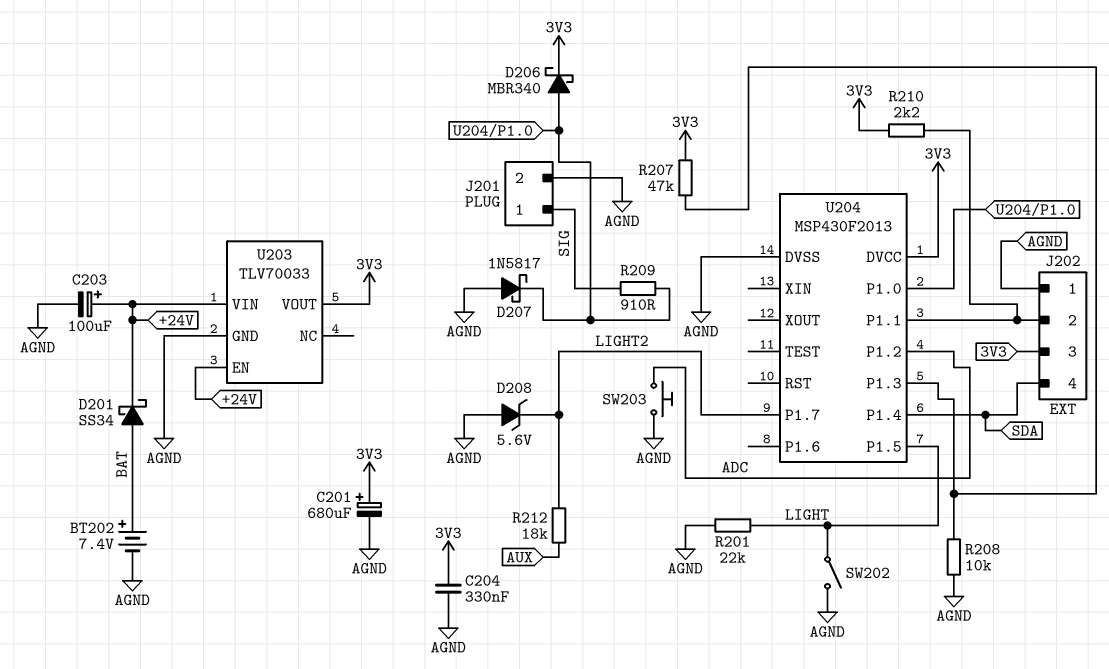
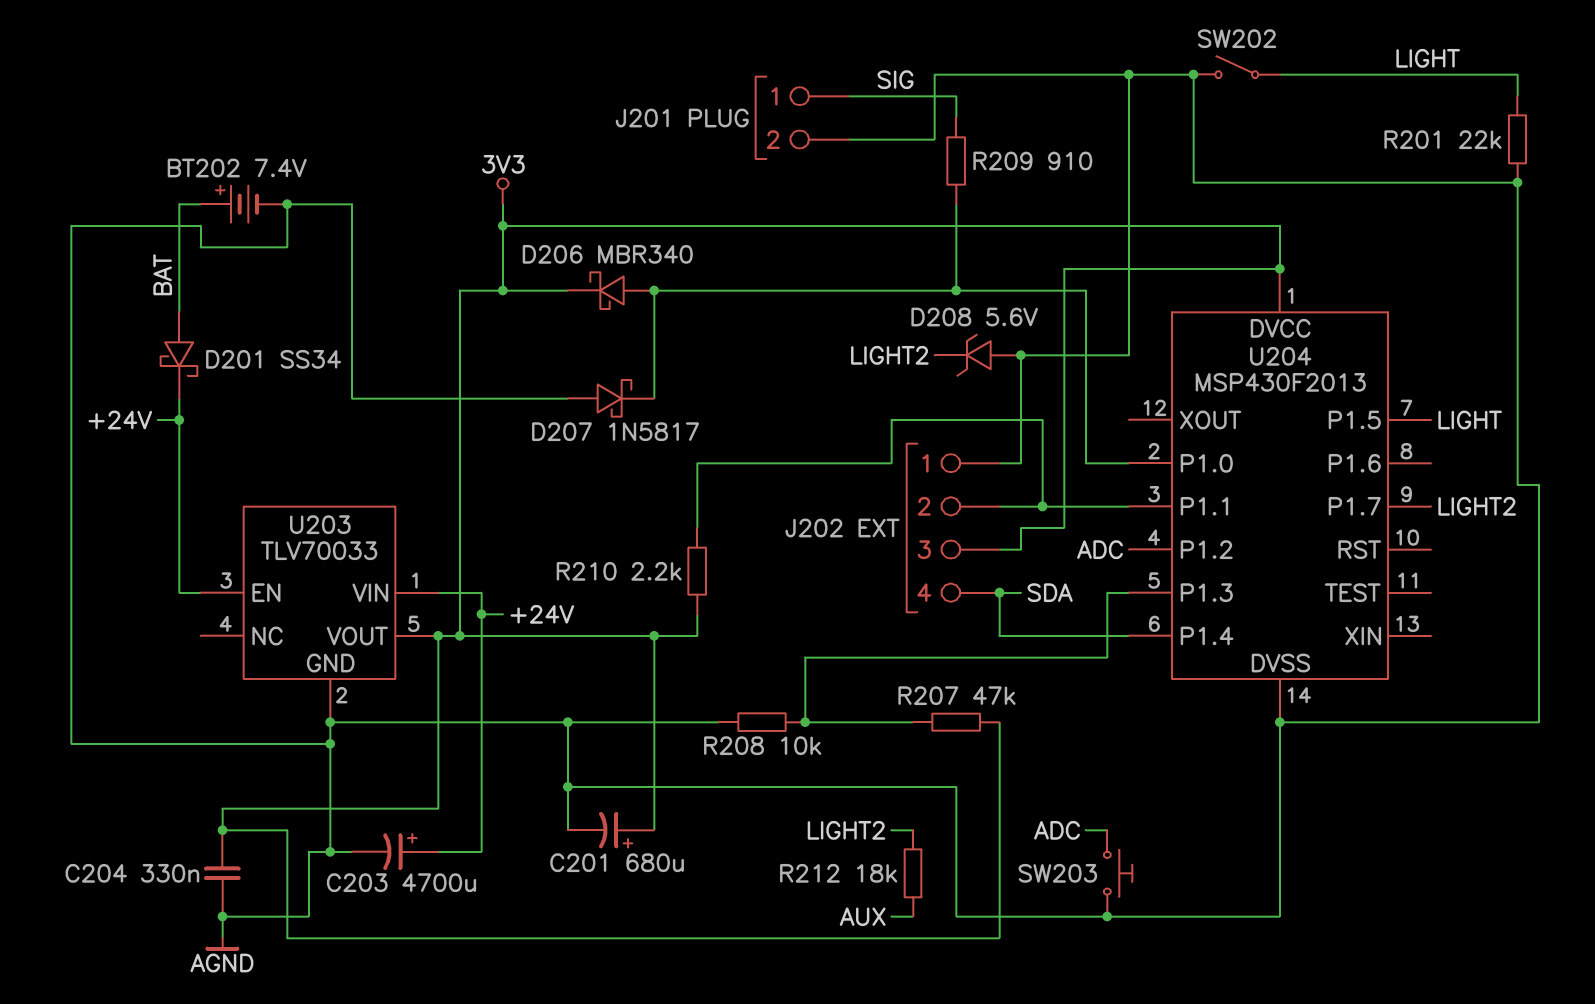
C203: 100uF (plus +24V, minus AGND) -> 4700uF (plus +24V, minus AGND)

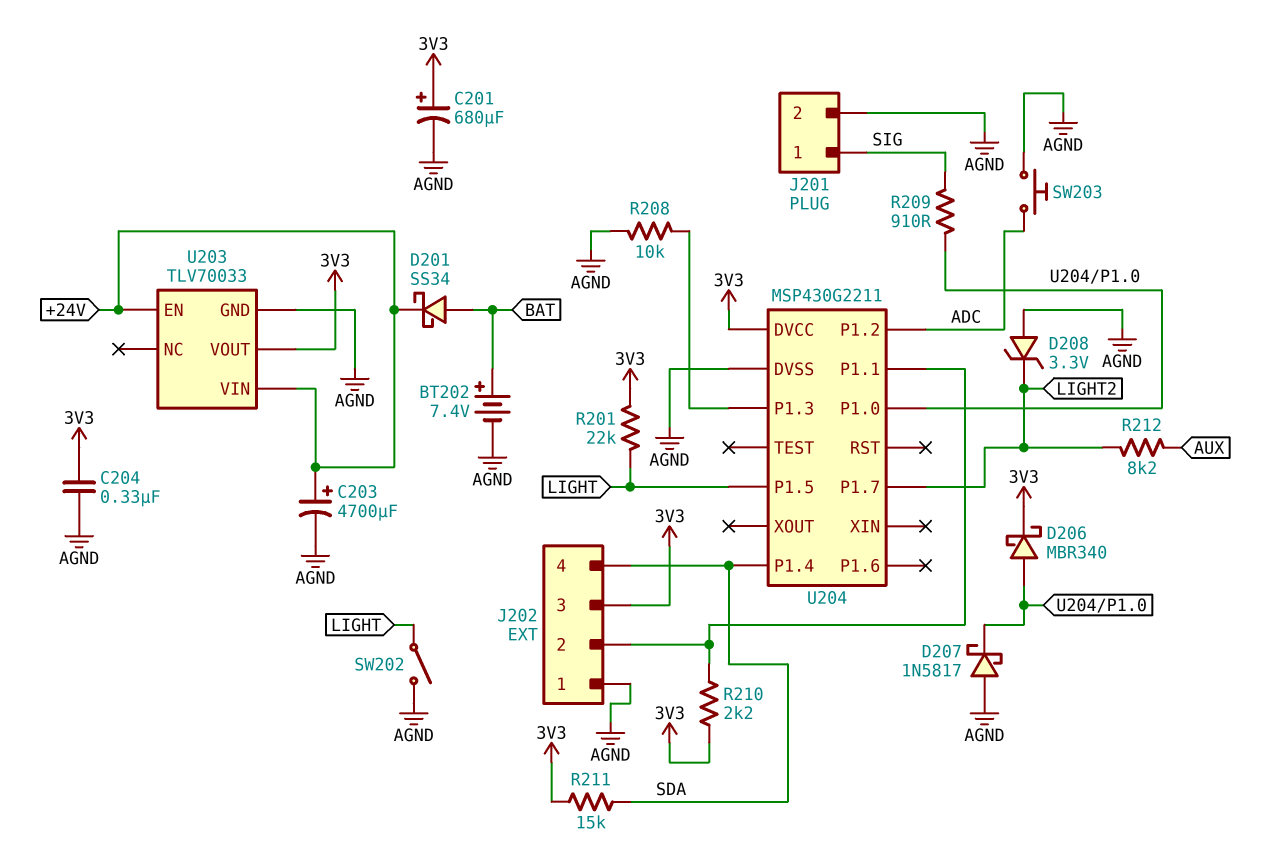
D208: zener 5.6V (A AGND, K LIGHT2) -> zener 3.3V (A AGND, K LIGHT2)
R201: 22k (AGND, LIGHT) -> 22k (3V3, LIGHT)
R207: 47k (3V3, U204/P1.3) -> none
R211: none -> 15k (3V3, SDA)
R212: 18k (AUX, LIGHT2) -> 8.2k (AUX, LIGHT2)
U204: MSP430F2013 -> MSP430G2211

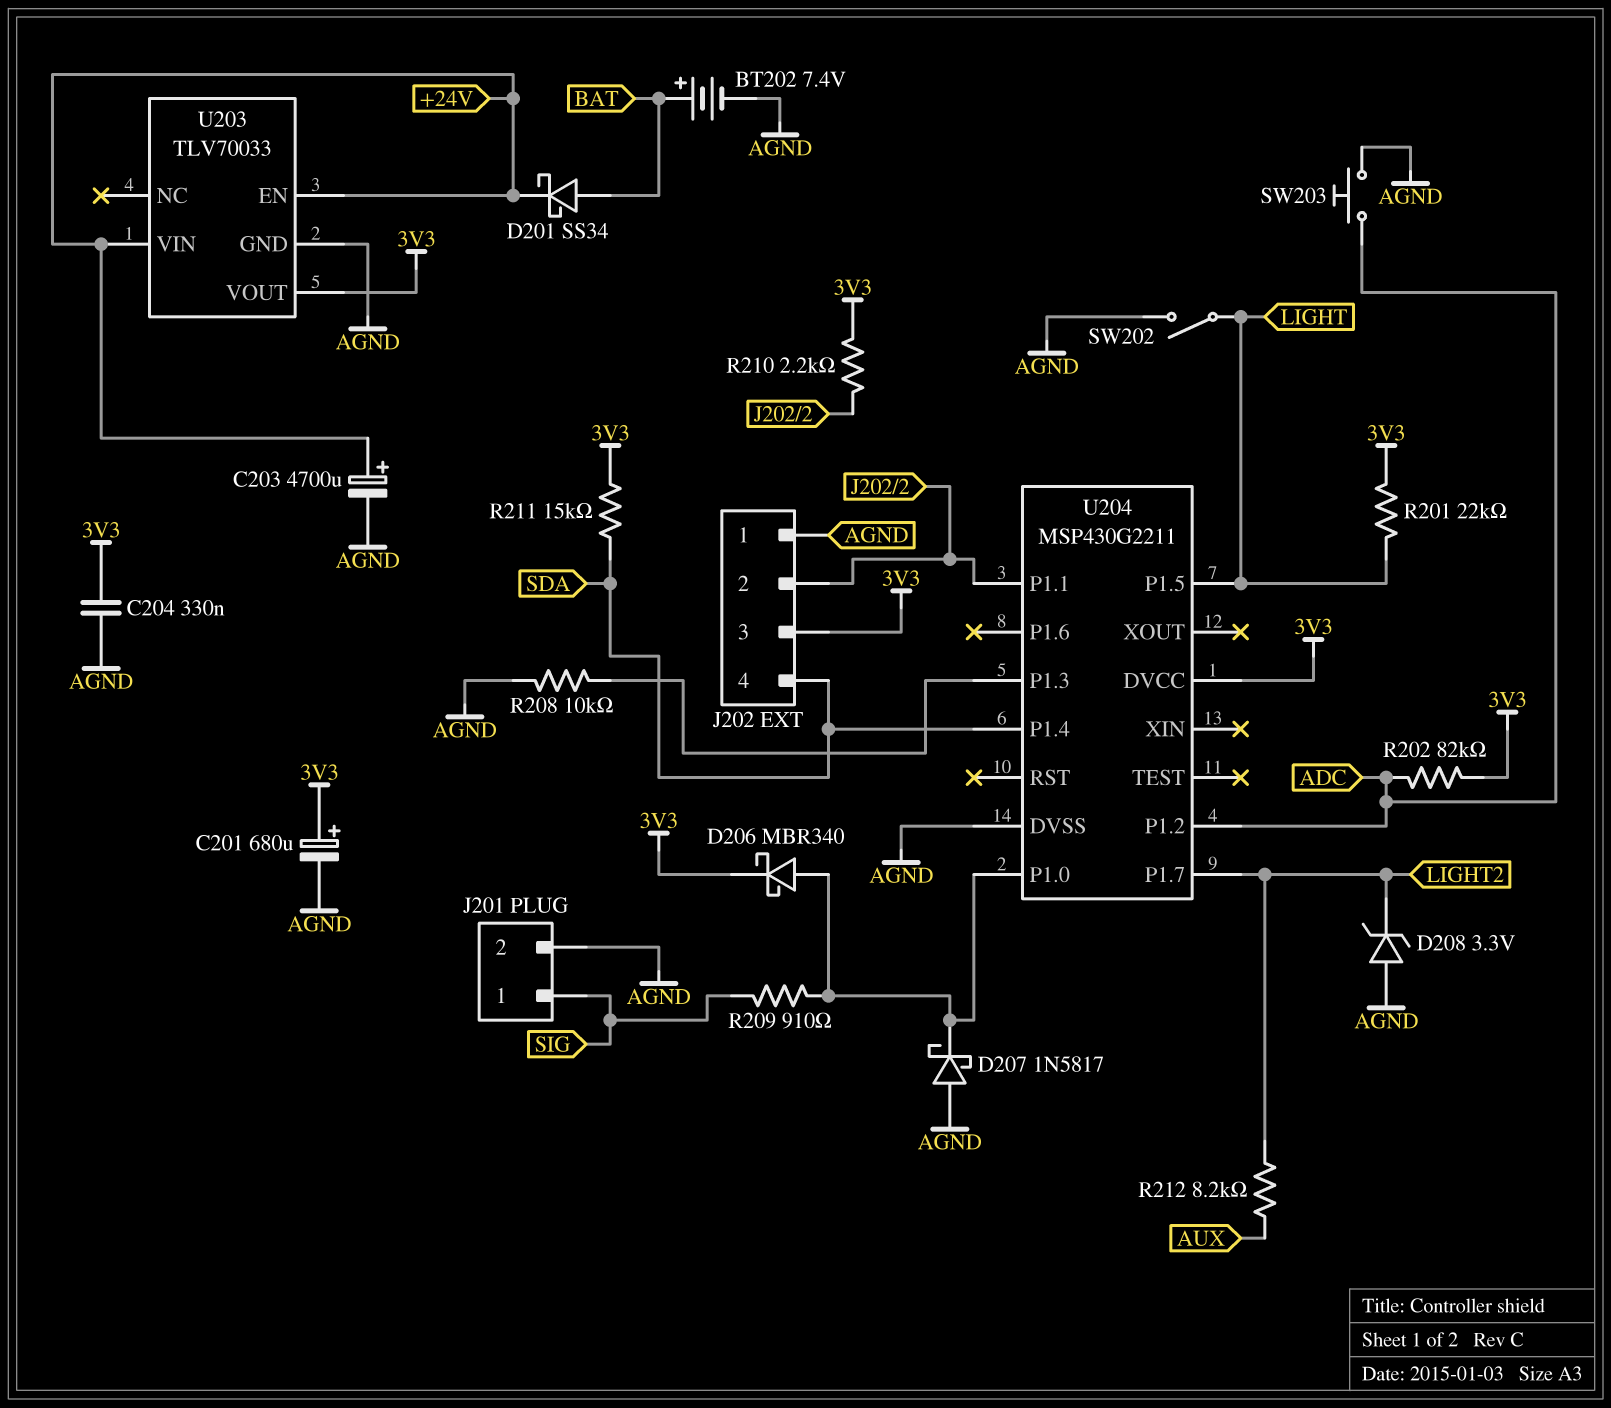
R202: none -> 82k (3V3, ADC)

